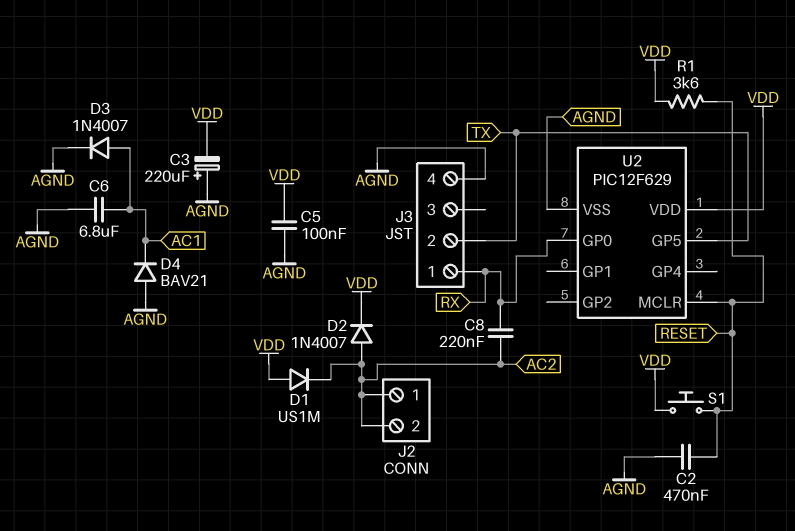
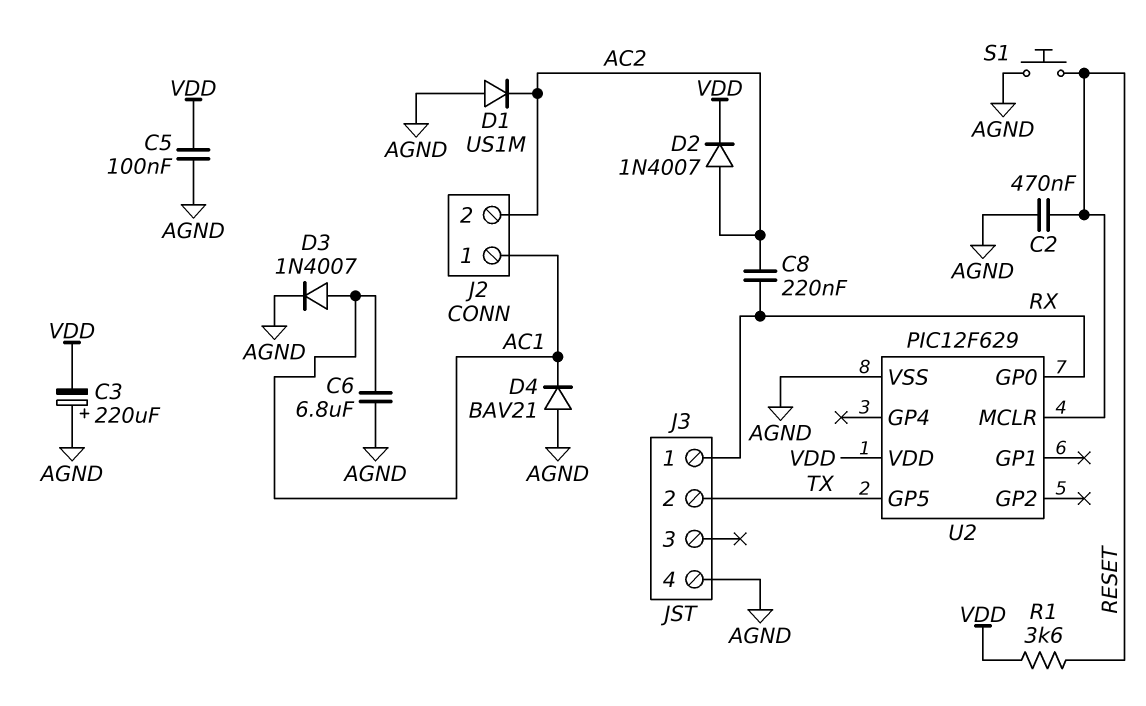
D1: diode US1M (A VDD, K AC2) -> diode US1M (A AGND, K AC2)
J2 pin 1: AC2 -> AC1
S1: button (RESET, VDD) -> button (AGND, RESET)

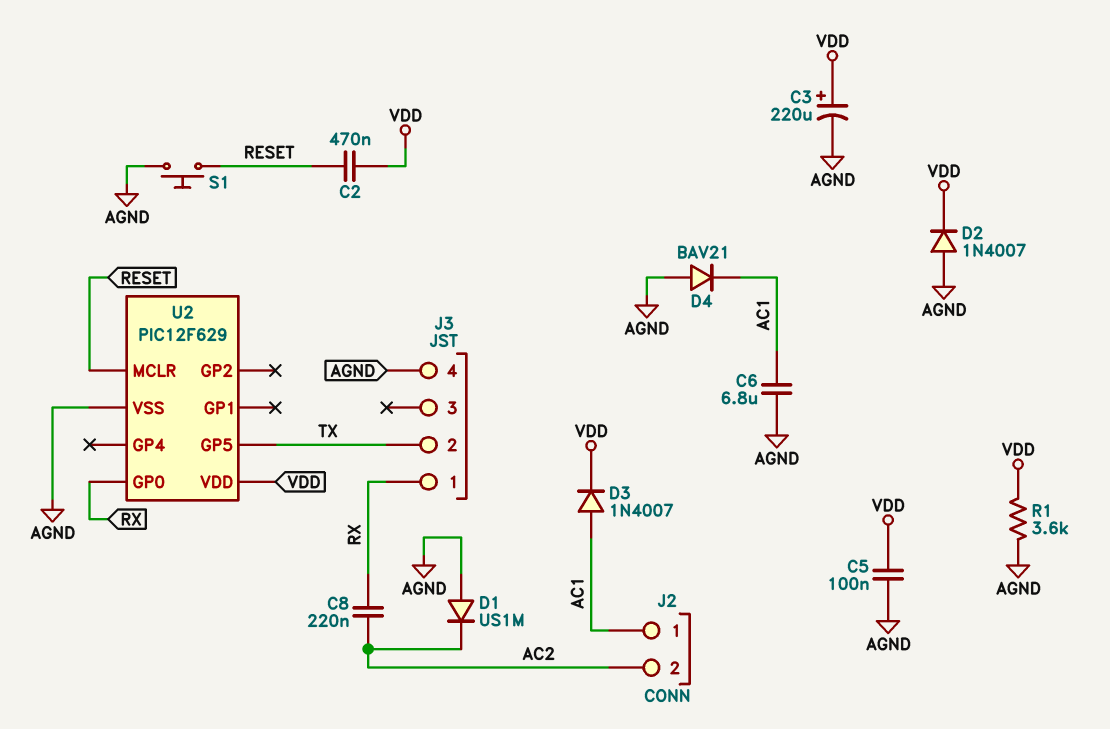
C2: 470nF (AGND, RESET) -> 470nF (RESET, VDD)
C3: 220uF (plus AGND, minus VDD) -> 220uF (plus VDD, minus AGND)
D2: diode 1N4007 (A AC2, K VDD) -> diode 1N4007 (A AGND, K VDD)
D3: diode 1N4007 (A AC1, K AGND) -> diode 1N4007 (A AC1, K VDD)
R1: 3.6k (RESET, VDD) -> 3.6k (AGND, VDD)

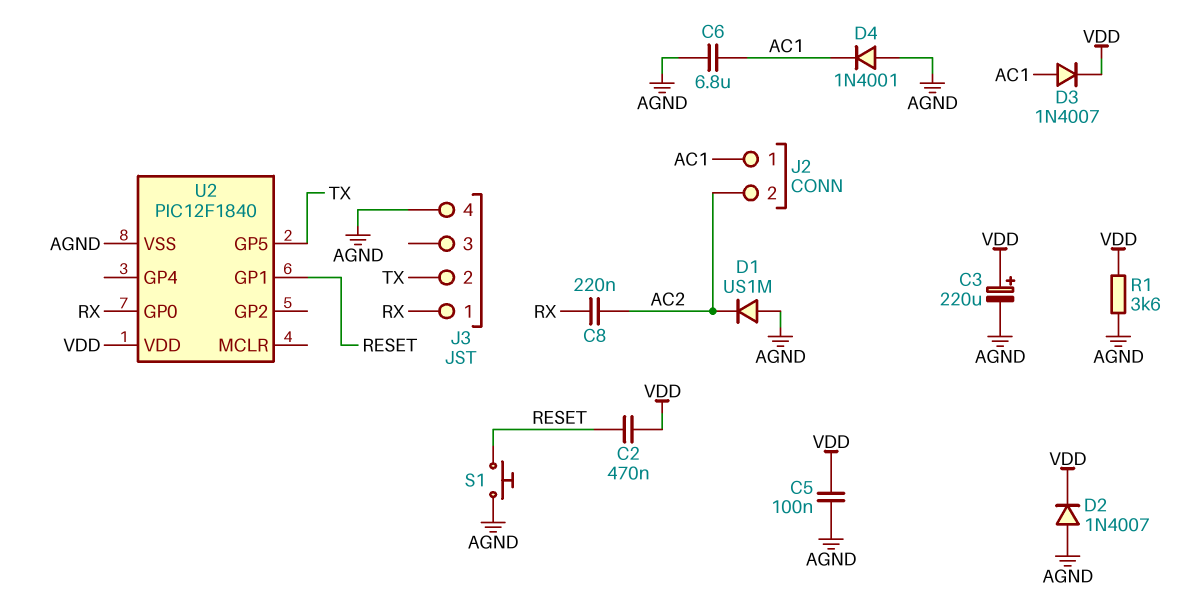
D4: diode BAV21 (A AGND, K AC1) -> diode 1N4001 (A AGND, K AC1)
U2: PIC12F629 -> PIC12F1840
U2 pin GP1: none -> RESET
U2 pin MCLR: RESET -> none

